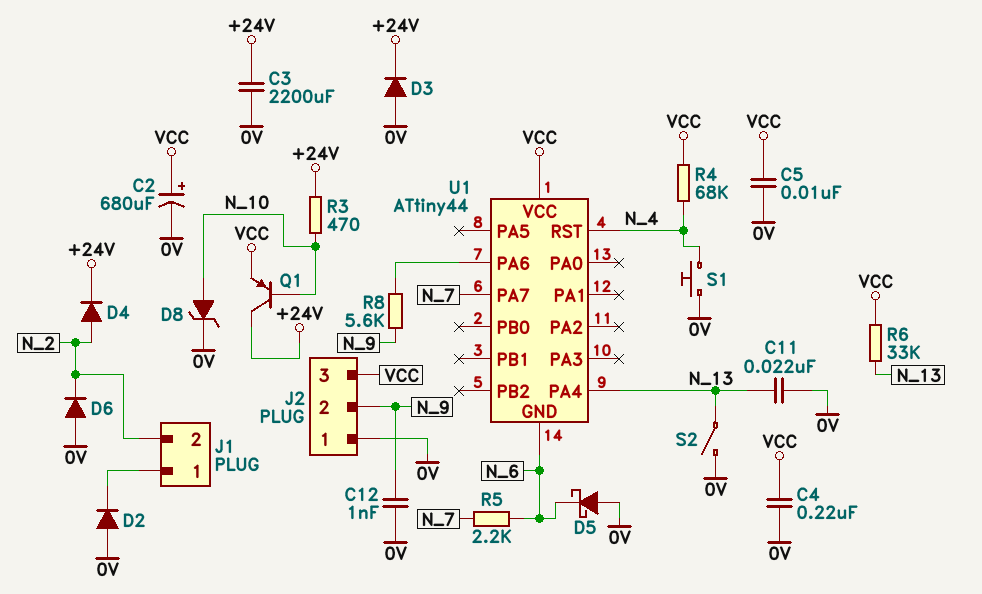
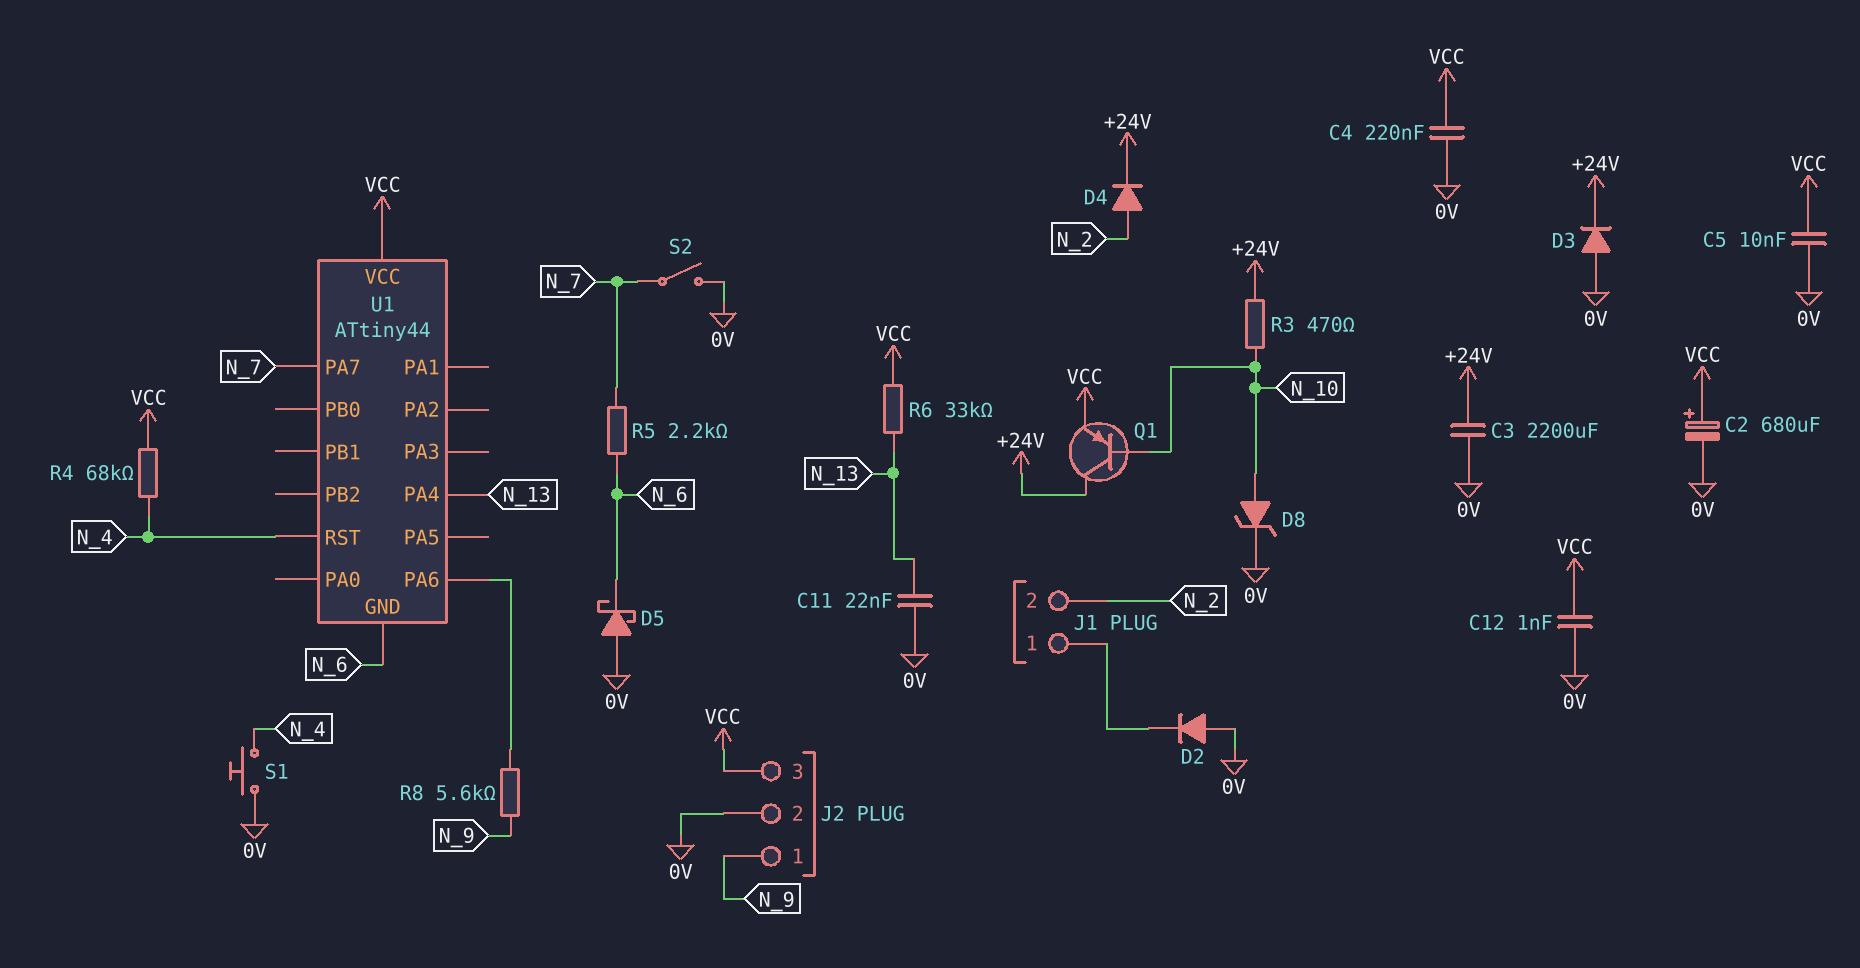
C12: 1nF (0V, N_9) -> 1nF (0V, VCC)
D6: diode (A 0V, K N_2) -> none
J2 pin 1: 0V -> N_9
J2 pin 2: N_9 -> 0V
S2: switch (0V, N_13) -> switch (0V, N_7)

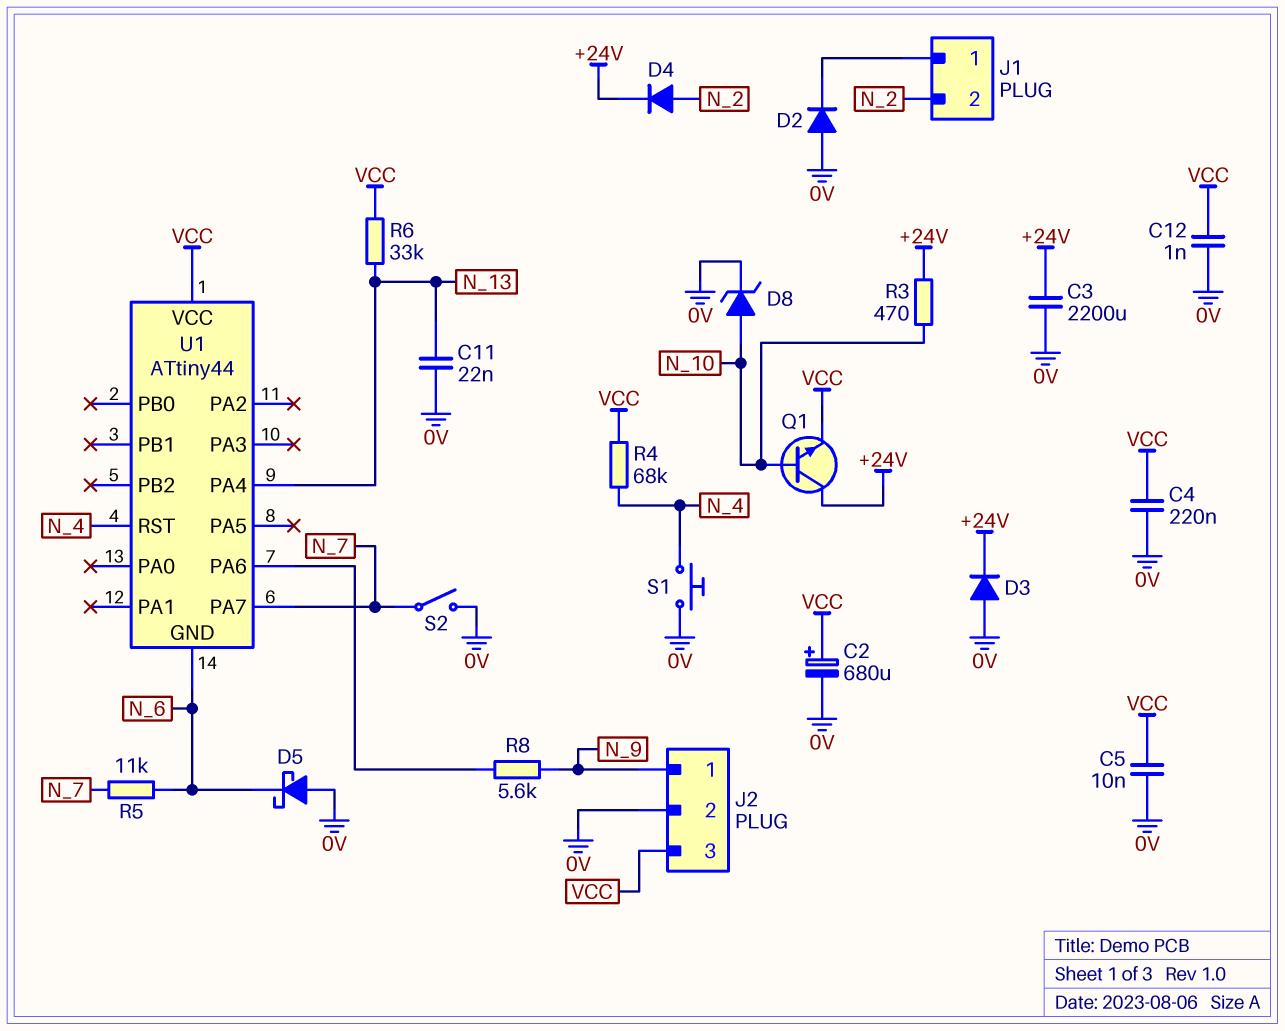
Q1: PNP (B N_10, C +24V, E VCC) -> NPN (B N_10, C +24V, E VCC)
R5: 2.2k (N_6, N_7) -> 11k (N_6, N_7)

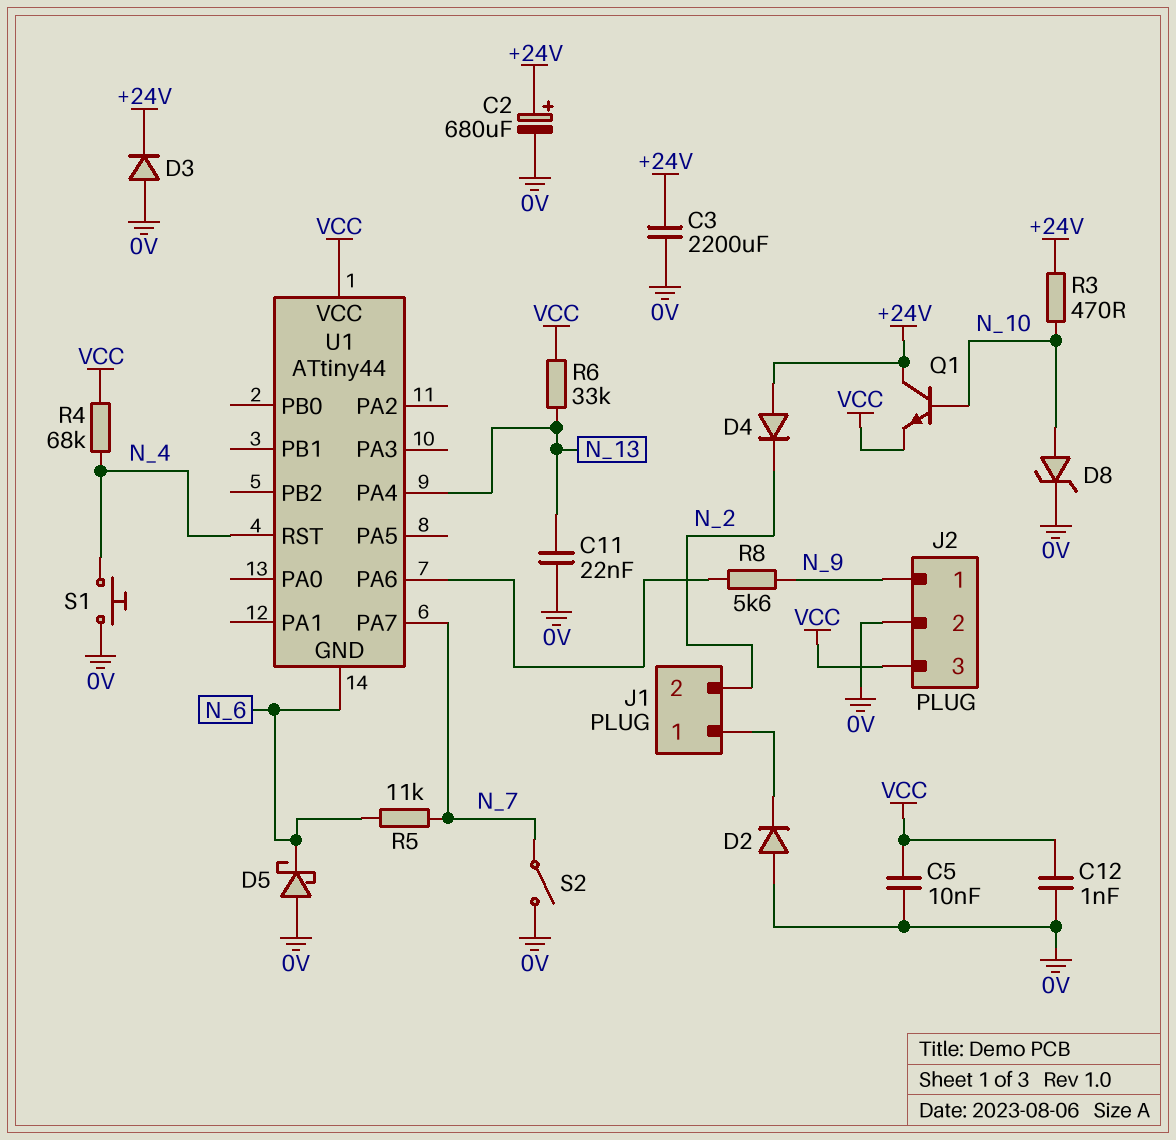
C2: 680uF (plus VCC, minus 0V) -> 680uF (plus +24V, minus 0V)
C4: 220nF (0V, VCC) -> none
D4: diode (A N_2, K +24V) -> diode (A +24V, K N_2)

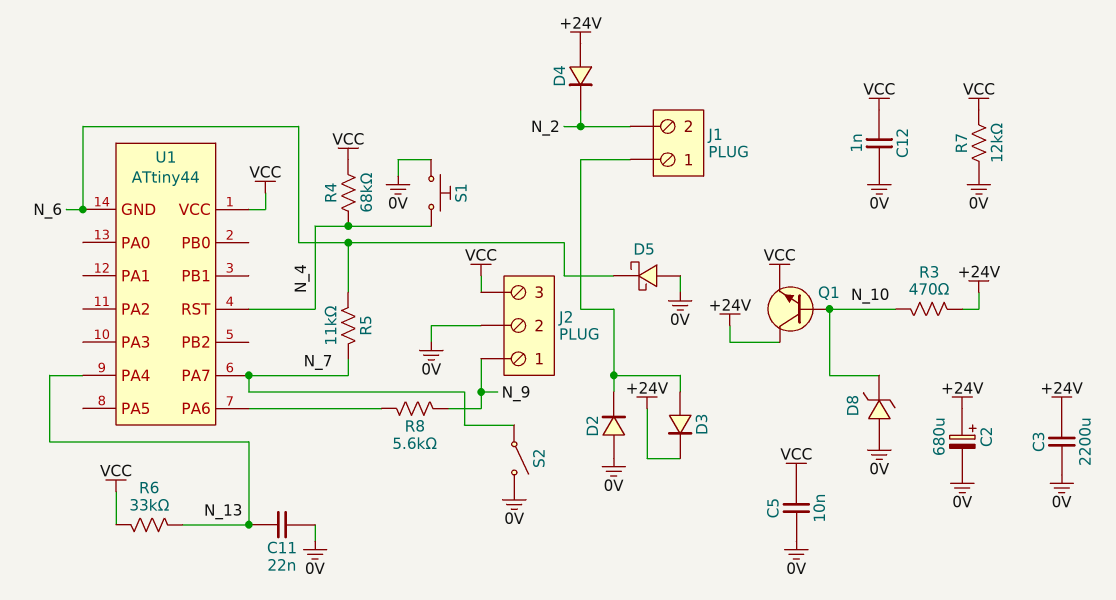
D3: diode (A 0V, K +24V) -> diode (A J1/1, K +24V)
D8: zener (A N_10, K 0V) -> zener (A 0V, K N_10)
R7: none -> 12k (0V, VCC)

